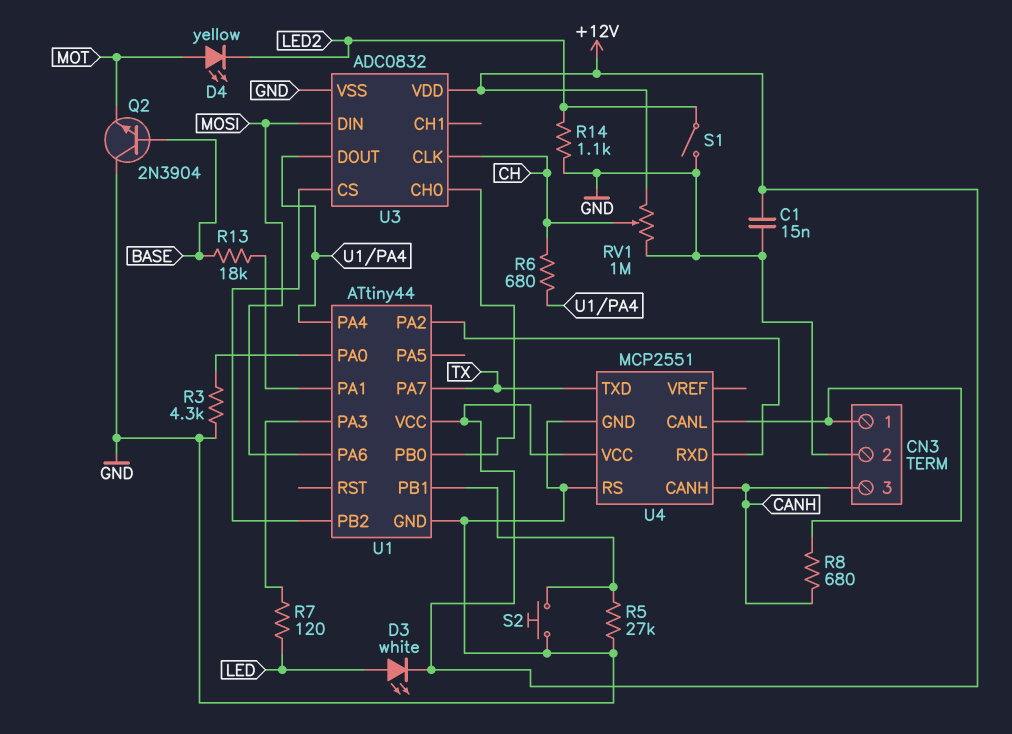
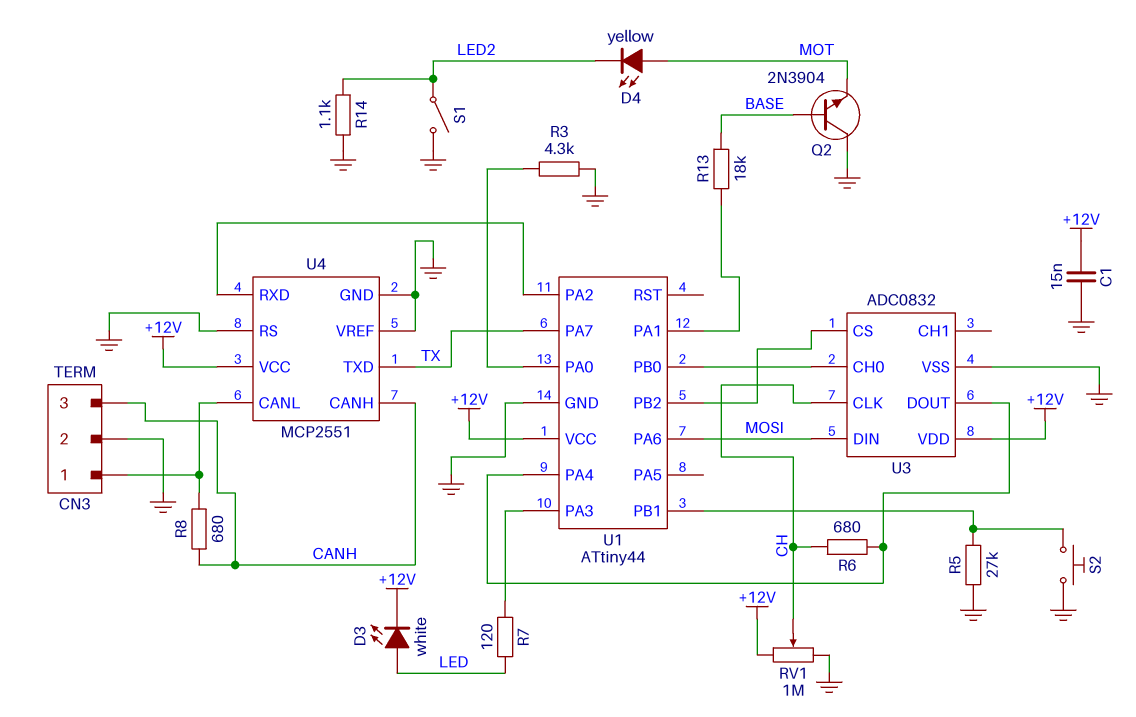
U4 pin VREF: none -> GND

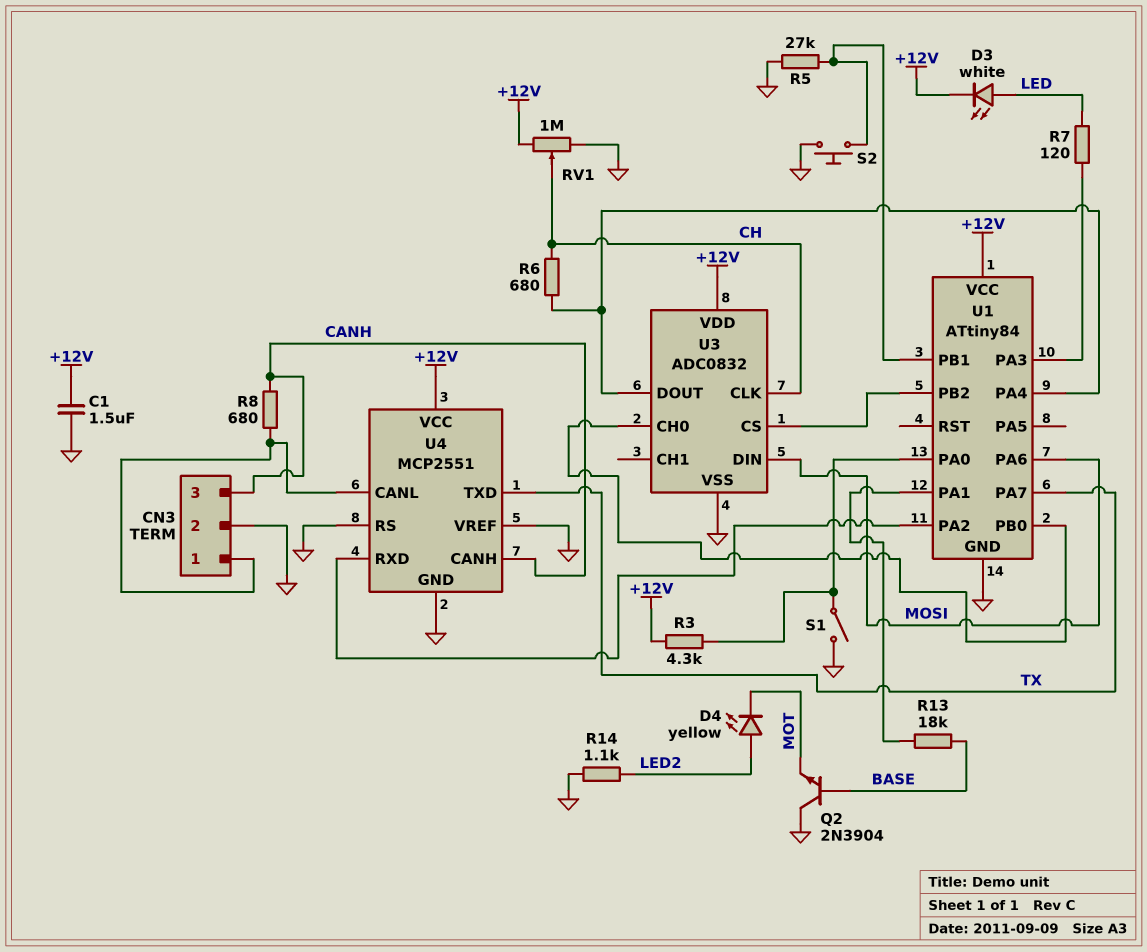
C1: 15nF (+12V, GND) -> 1.5uF (+12V, GND)
D4: LED yellow (A MOT, K LED2) -> LED yellow (A LED2, K MOT)
R3: 4.3k (GND, U1/PA0) -> 4.3k (+12V, U1/PA0)
S1: switch (GND, LED2) -> switch (GND, U1/PA0)
U1: ATtiny44 -> ATtiny84

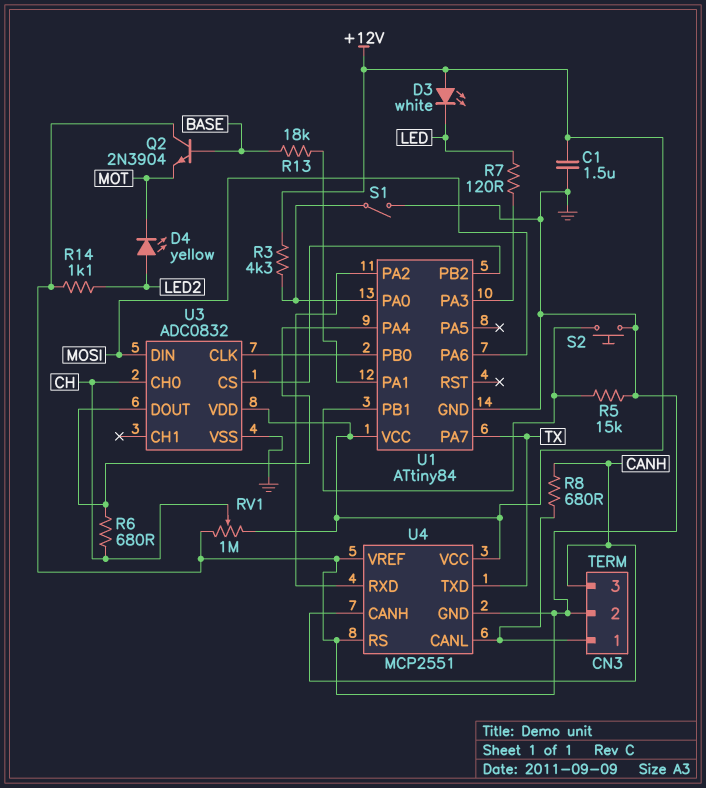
D3: LED white (A LED, K +12V) -> LED white (A +12V, K LED)
R5: 27k (GND, U1/PB1) -> 15k (GND, U1/PB1)
U3 pin CH0: U1/PB0 -> CH
U3 pin CLK: CH -> U1/PB0

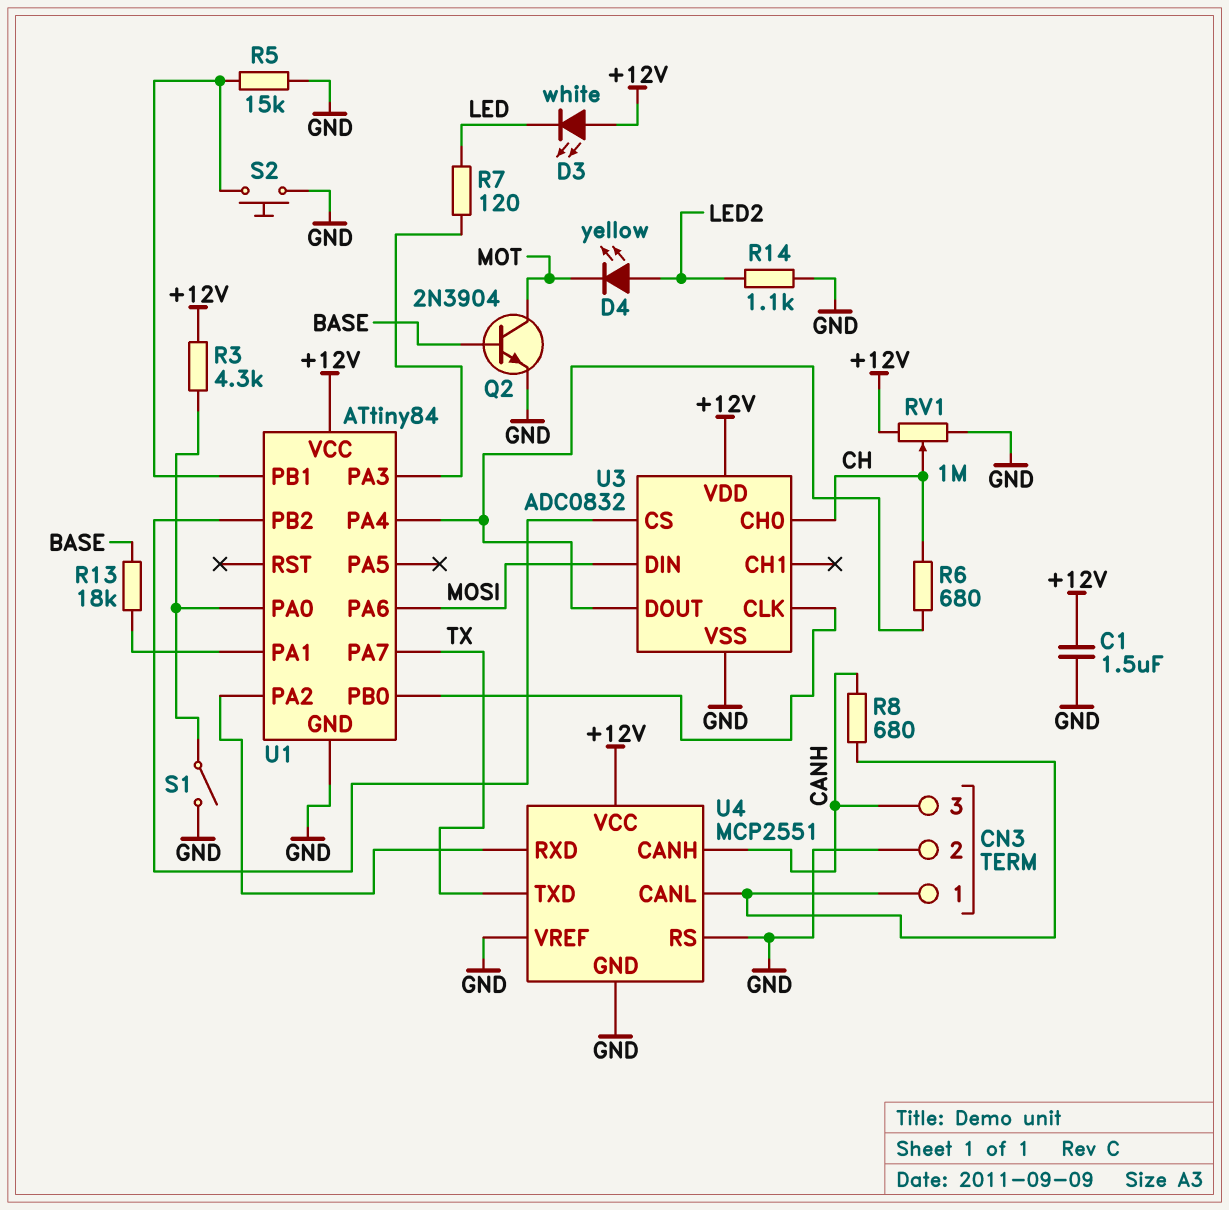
Q2: NPN 2N3904 (B BASE, C GND, E MOT) -> NPN 2N3904 (B BASE, C MOT, E GND)

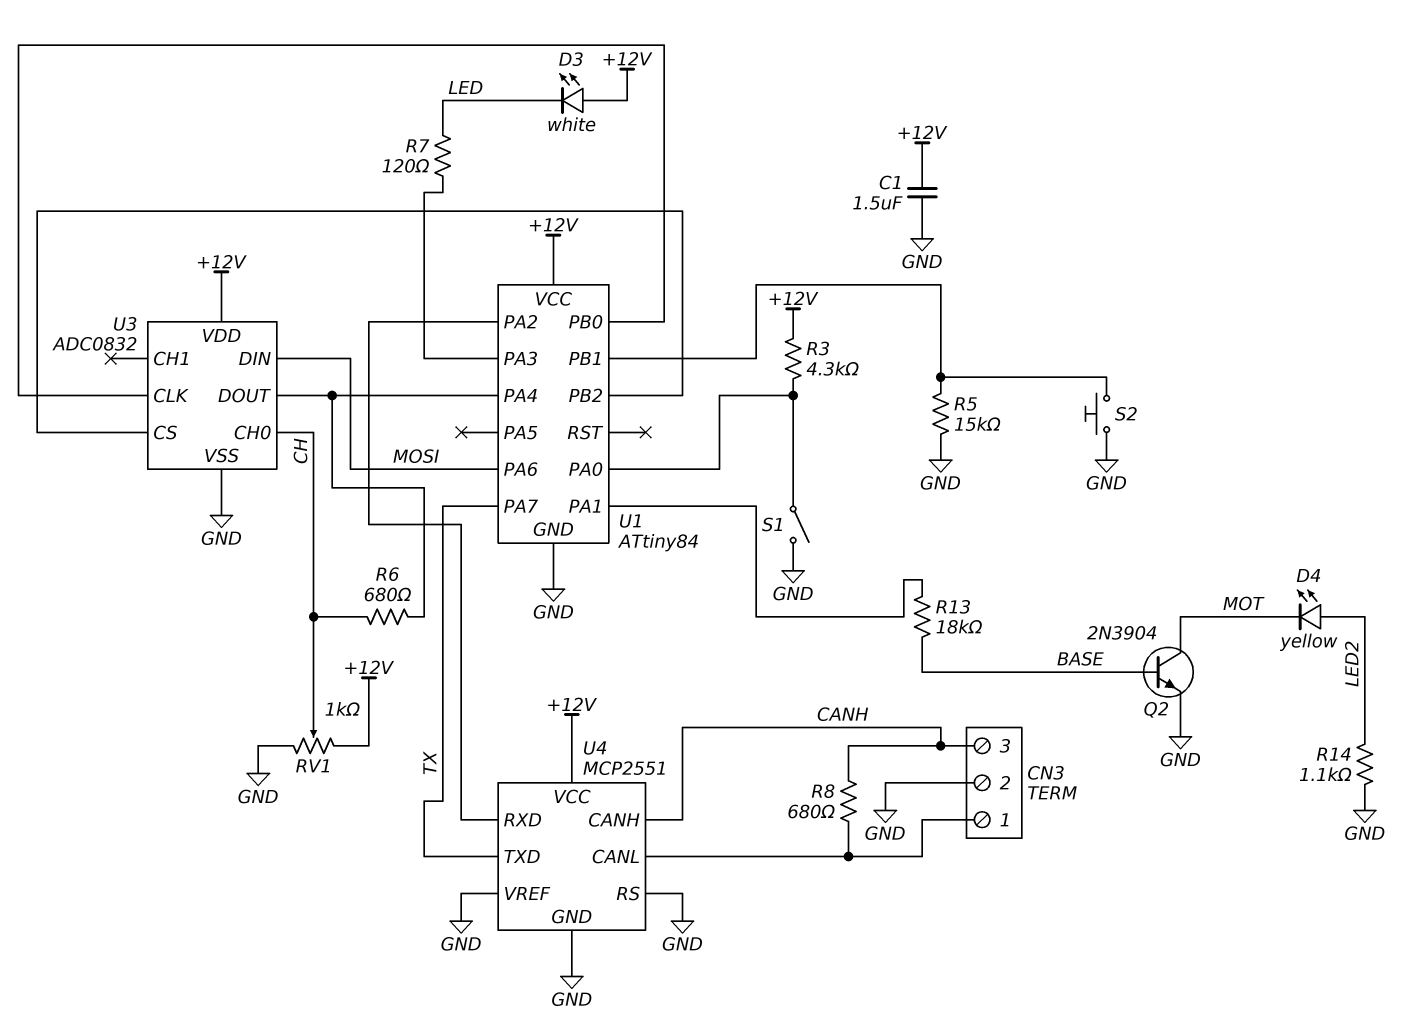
RV1: 1M (+12V, GND, wiper CH) -> 1k (+12V, GND, wiper CH)

